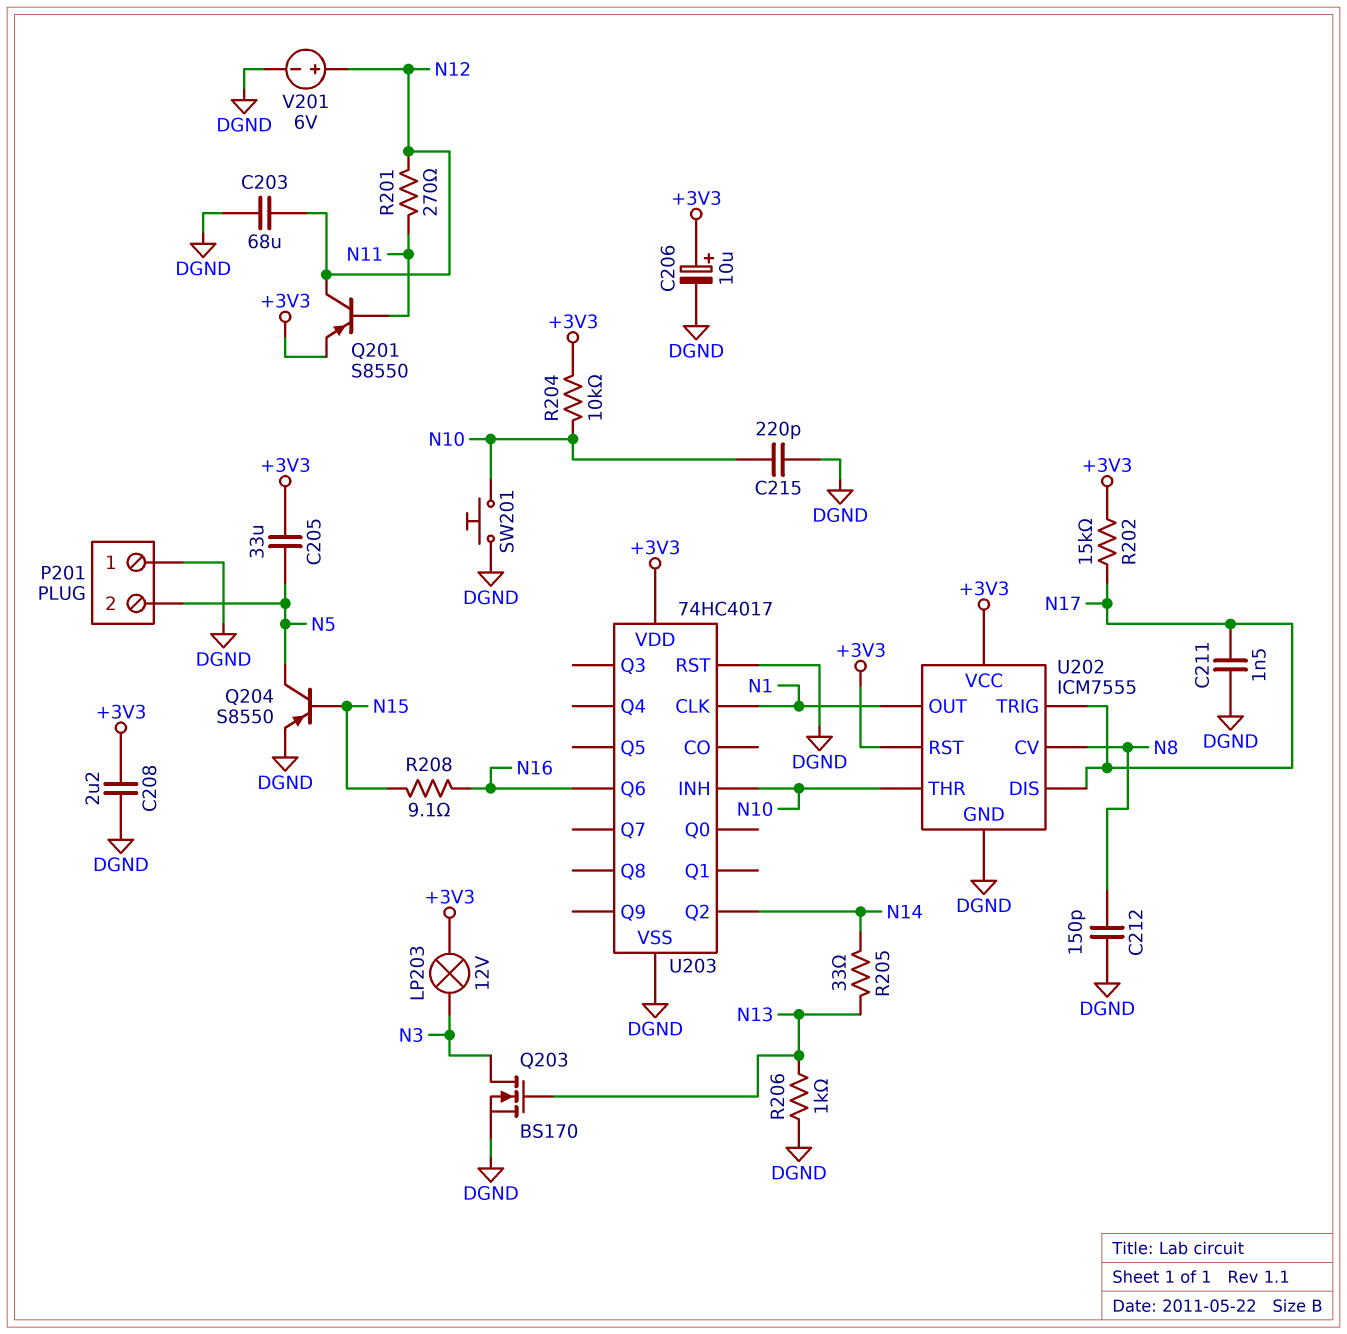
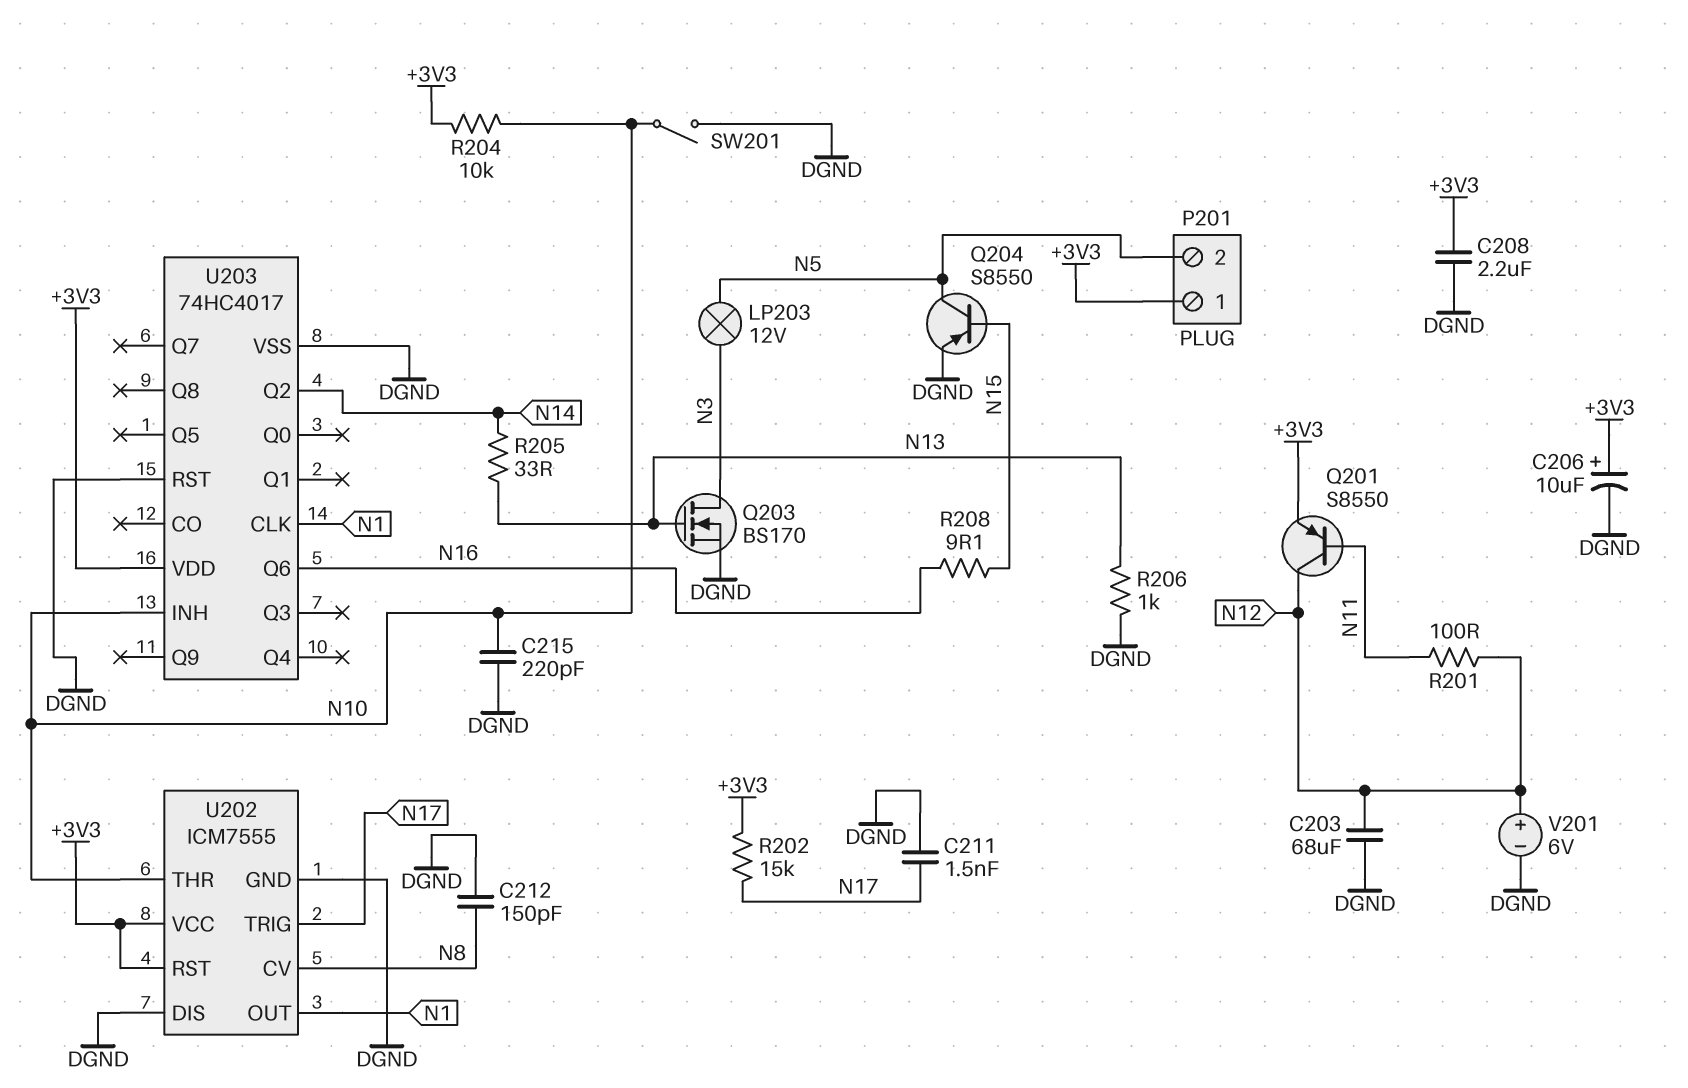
C205: 33uF (+3V3, N5) -> none
LP203: lamp 12V (+3V3, N3) -> lamp 12V (N3, N5)
P201 pin 1: DGND -> +3V3
R201: 270 (N11, N12) -> 100 (N11, N12)
SW201: button (DGND, N10) -> switch (DGND, N10)
U202 pin DIS: N17 -> DGND

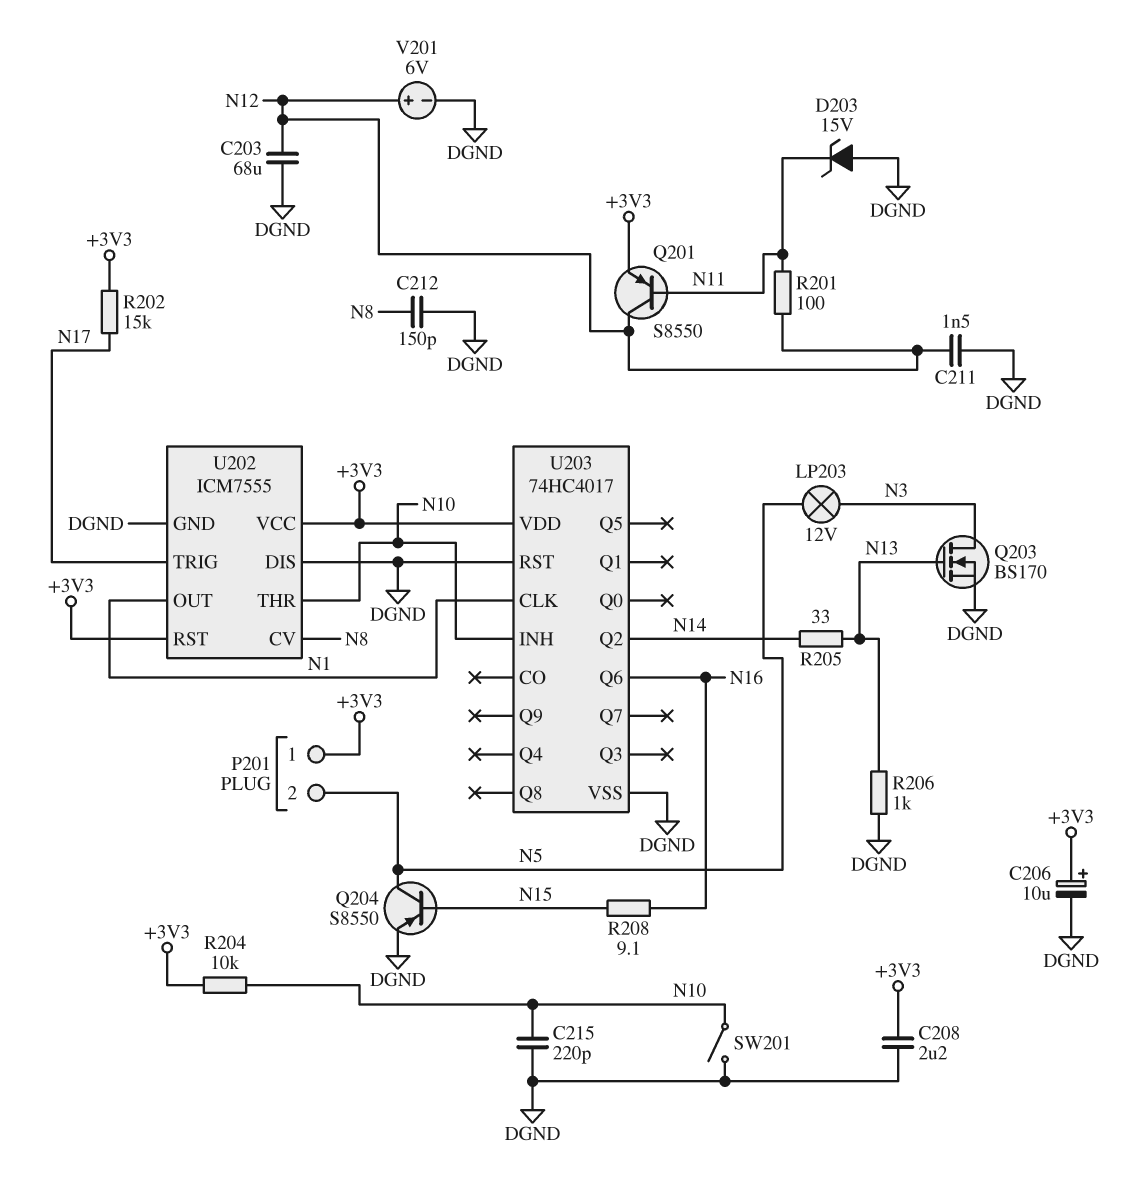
C211: 1.5nF (DGND, N17) -> 1.5nF (DGND, N12)
D203: none -> zener 15V (A DGND, K N11)

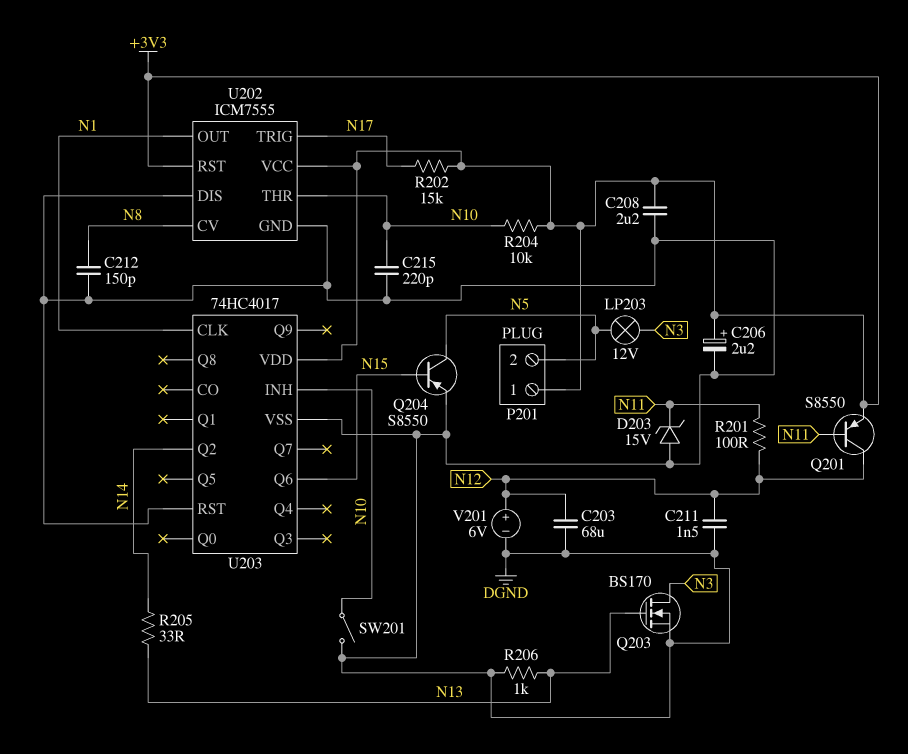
C206: 10uF (plus +3V3, minus DGND) -> 2.2uF (plus +3V3, minus DGND)
R208: 9.1 (N15, N16) -> none
U203 pin Q6: N16 -> N15

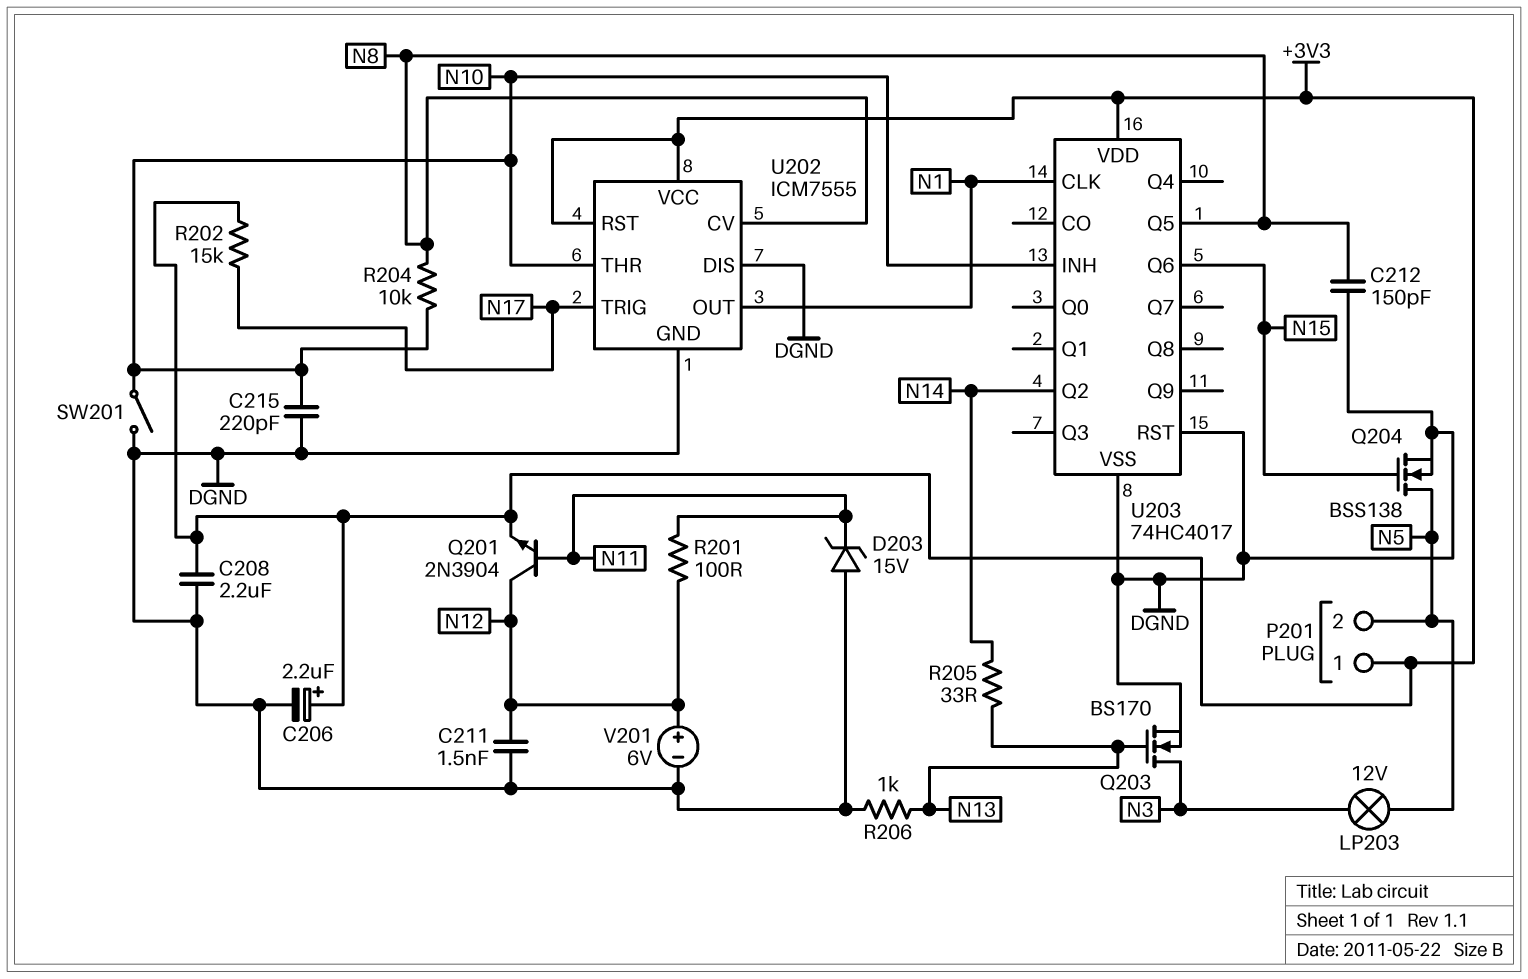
C203: 68uF (DGND, N12) -> none
Q201: PNP S8550 (B N11, C N12, E +3V3) -> NPN 2N3904 (B N11, C N12, E +3V3)
Q204: PNP S8550 (B N15, C N5, E DGND) -> NMOS BSS138 (G N15, D N5, S DGND)
R204: 10k (+3V3, N10) -> 10k (N8, N10)
U203 pin Q5: none -> N8

